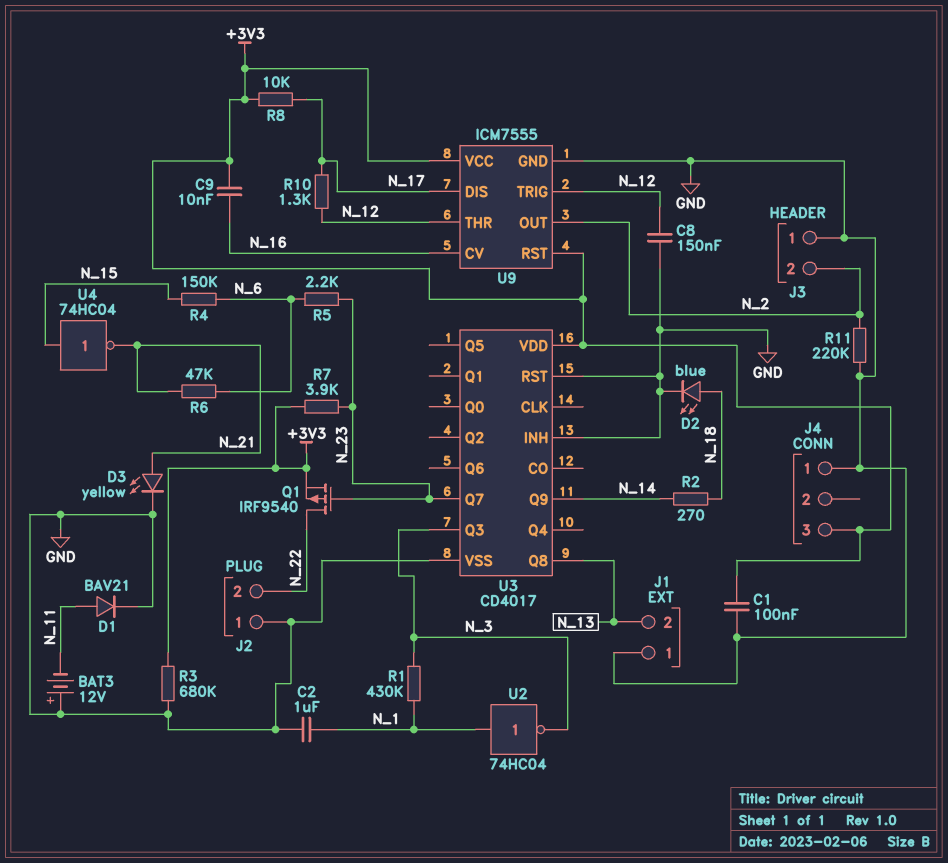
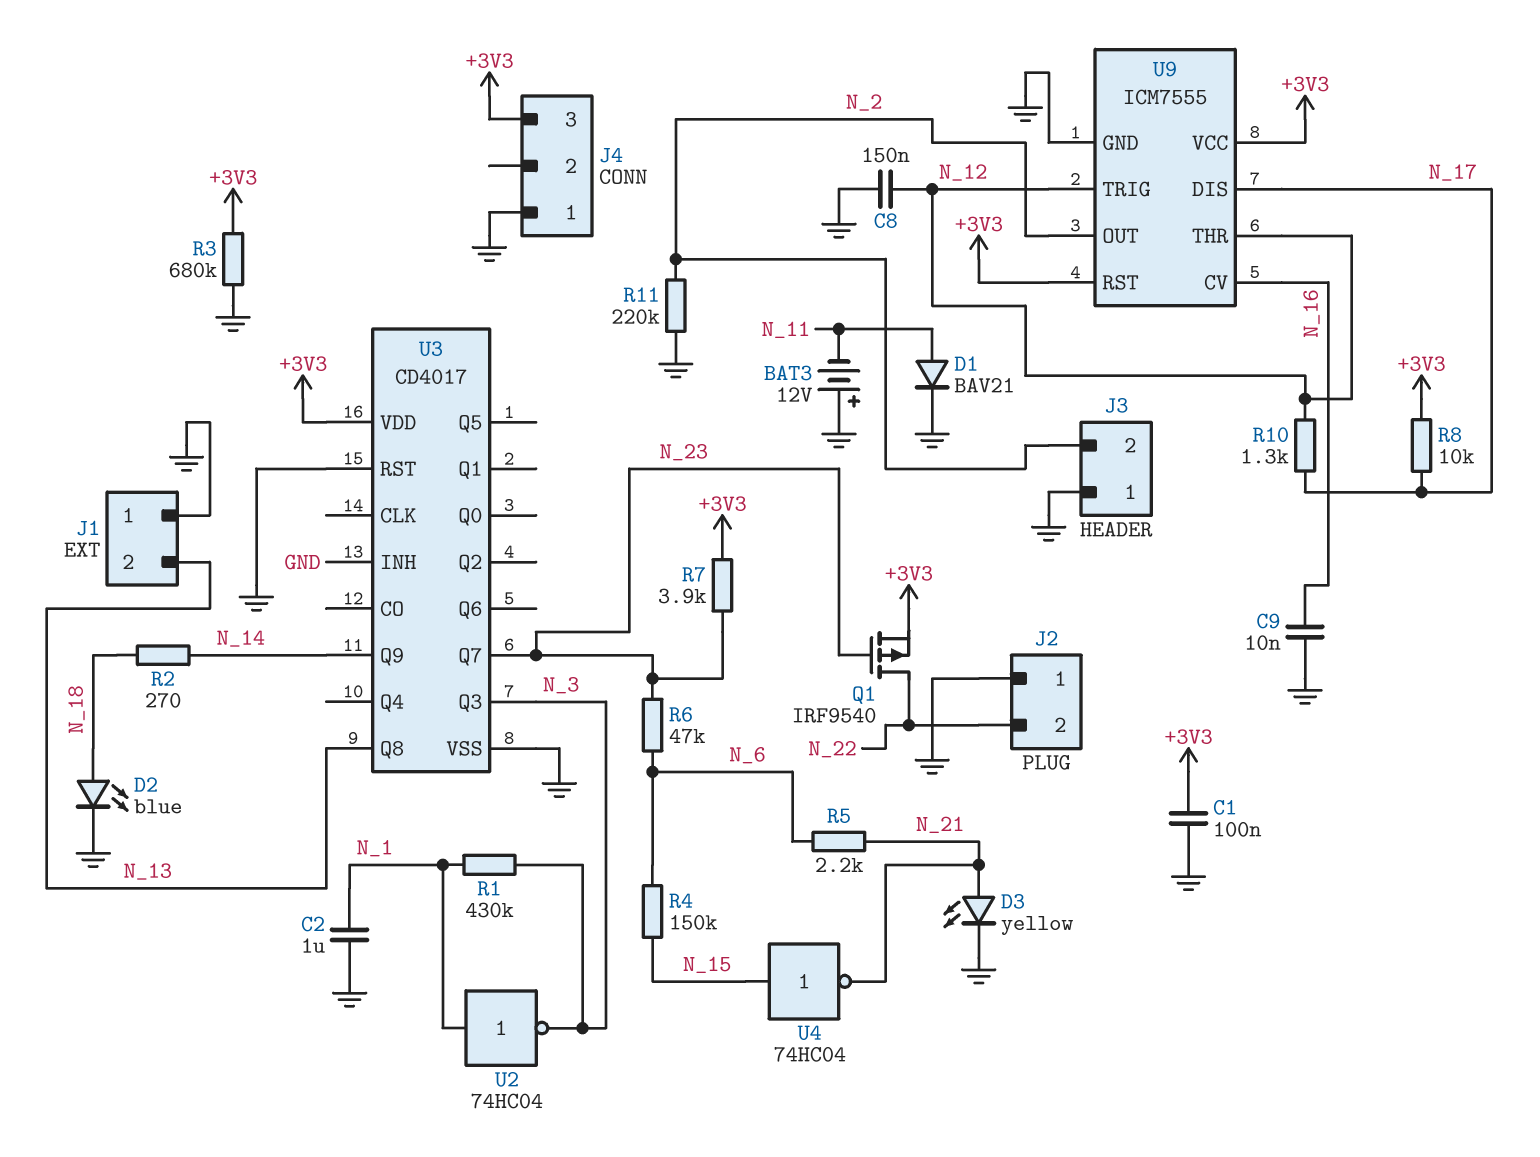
C9: 10nF (+3V3, N_16) -> 10nF (GND, N_16)
R5: 2.2k (N_6, N_23) -> 2.2k (N_6, N_21)
R6: 47k (N_6, N_21) -> 47k (N_6, N_23)

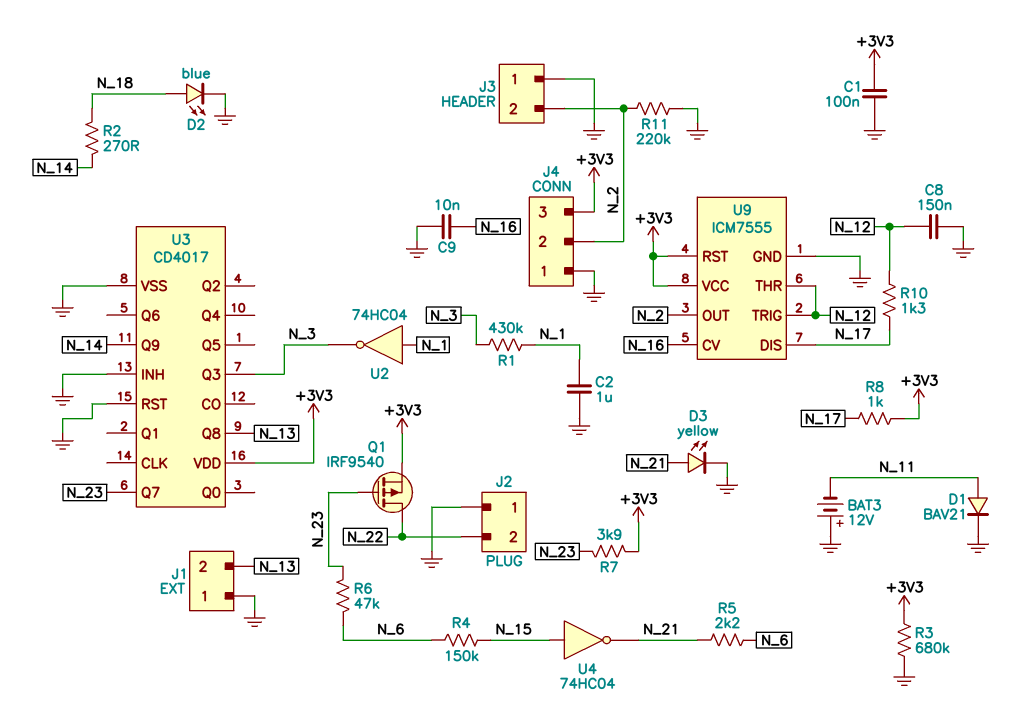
J4 pin 2: none -> N_2
R8: 10k (+3V3, N_17) -> 1k (+3V3, N_17)

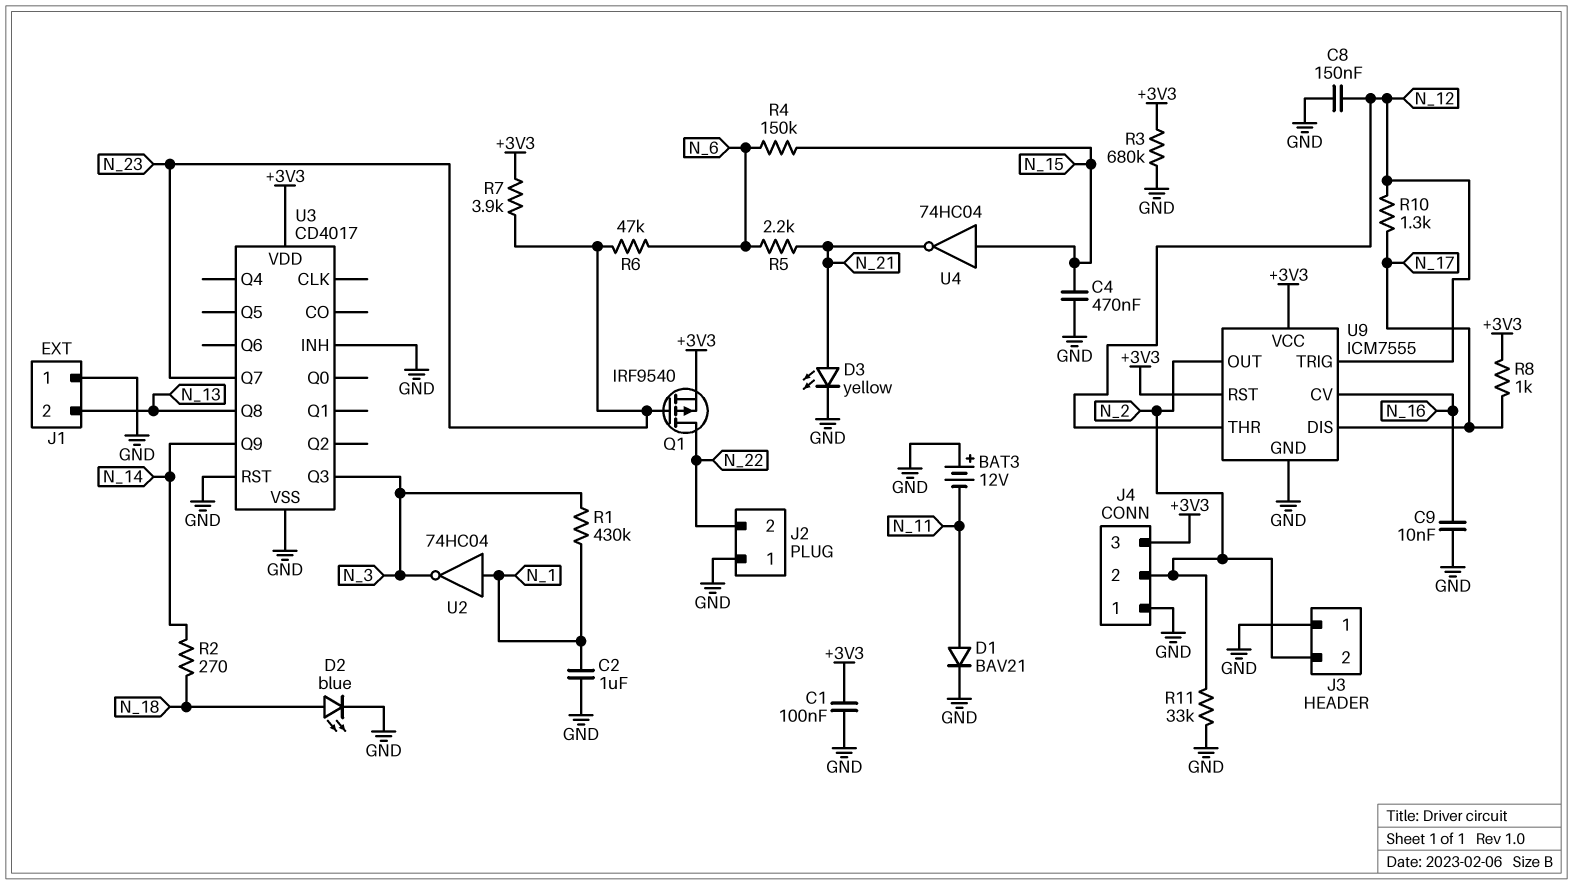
C4: none -> 470nF (GND, N_15)
R11: 220k (GND, N_2) -> 33k (GND, N_2)

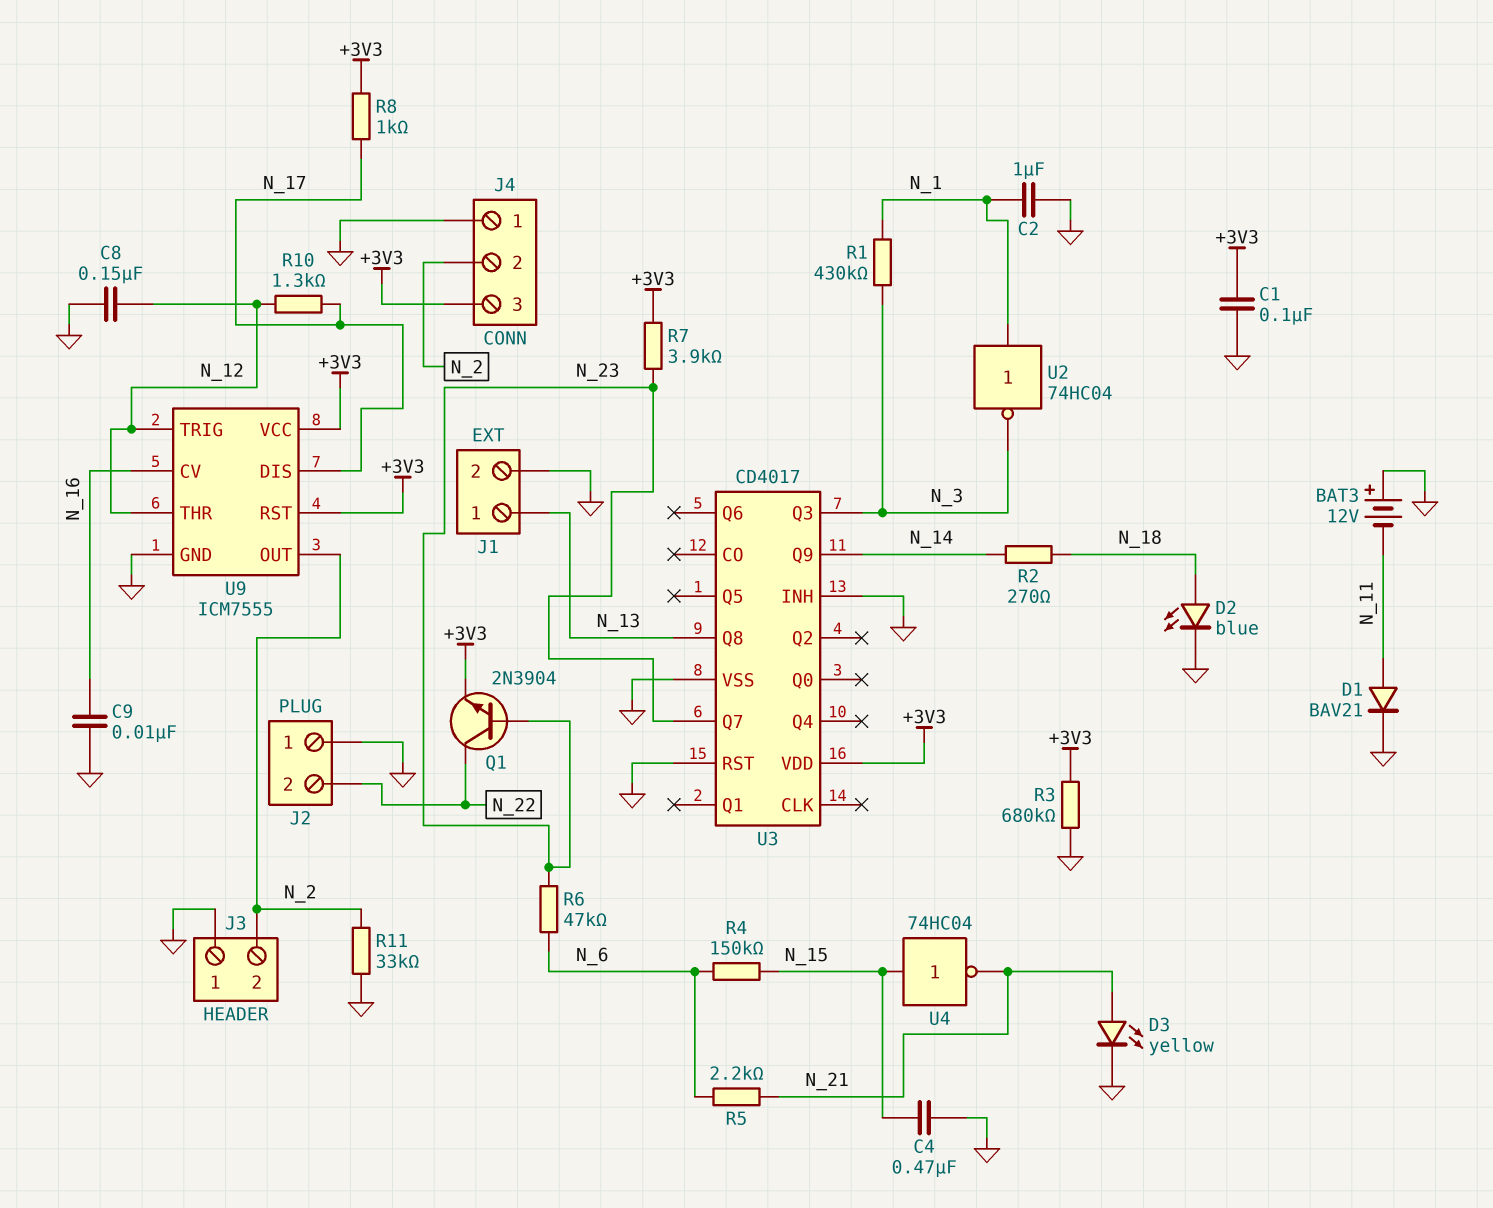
J1 pin 1: GND -> N_13
J1 pin 2: N_13 -> GND
Q1: PMOS IRF9540 (G N_23, D N_22, S +3V3) -> NPN 2N3904 (B N_23, C N_22, E +3V3)

